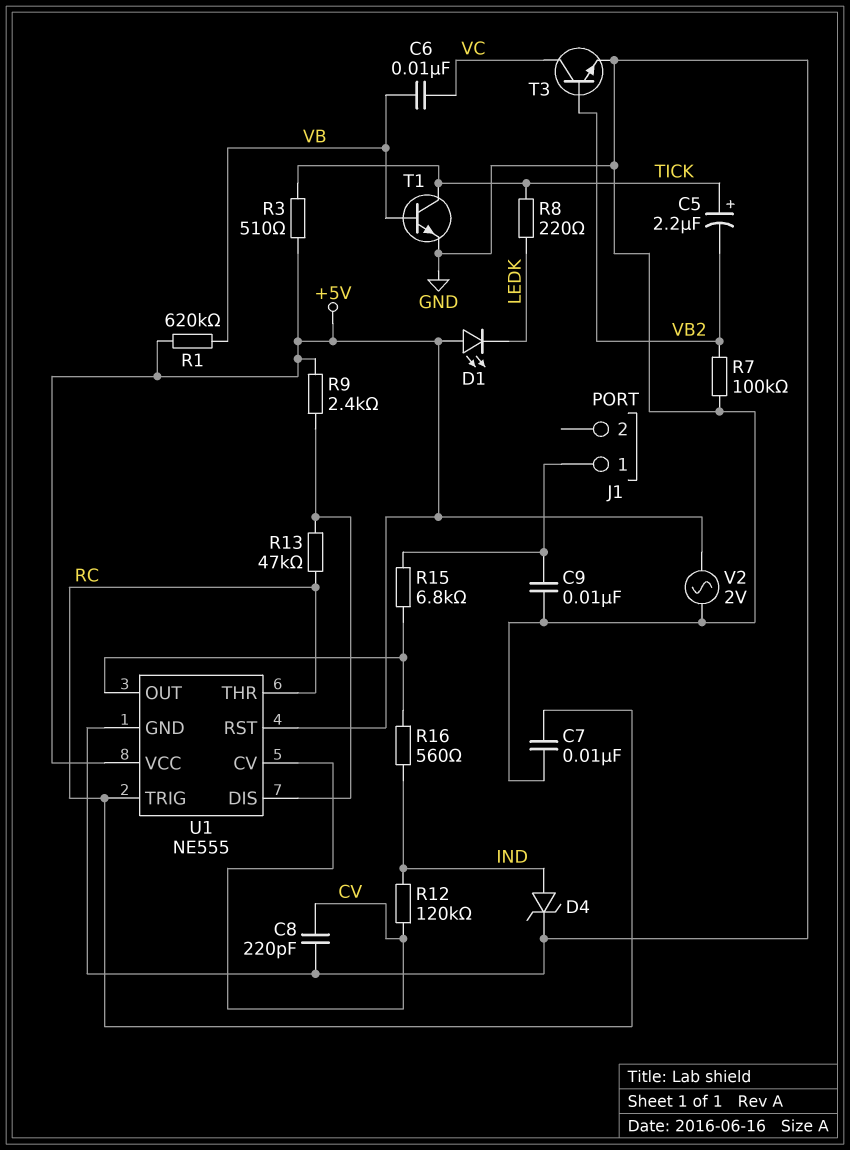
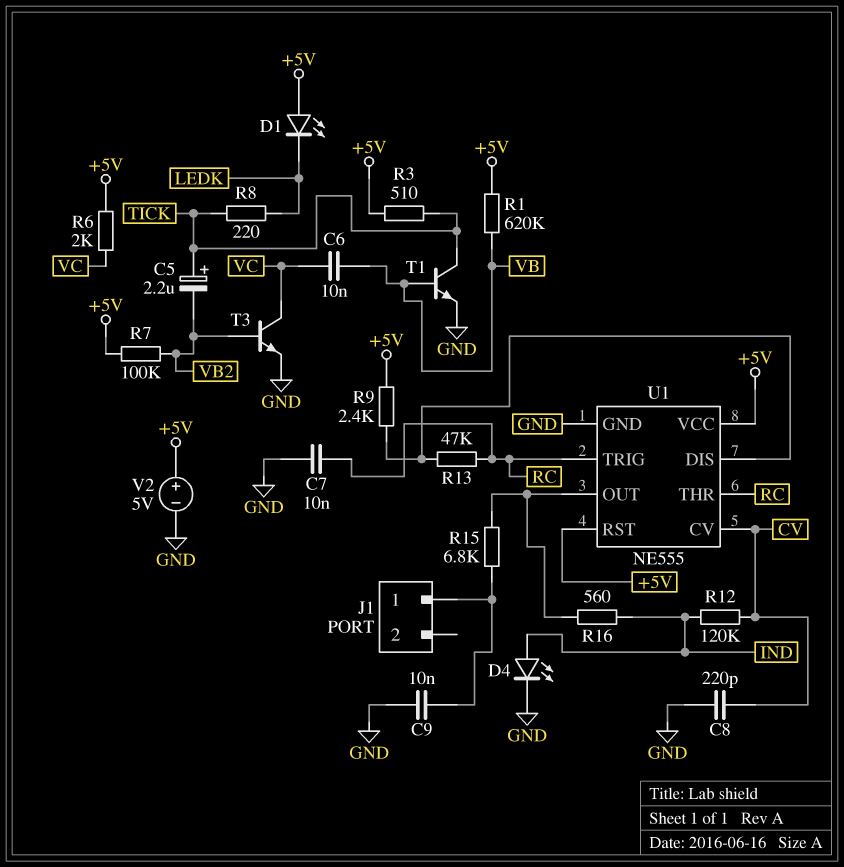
D4: zener (A IND, K GND) -> LED (A IND, K GND)
R6: none -> 2k (+5V, VC)
R7: 100k (GND, VB2) -> 100k (+5V, VB2)
V2: AC 2V (+5V, GND) -> 5V (plus +5V, minus GND)

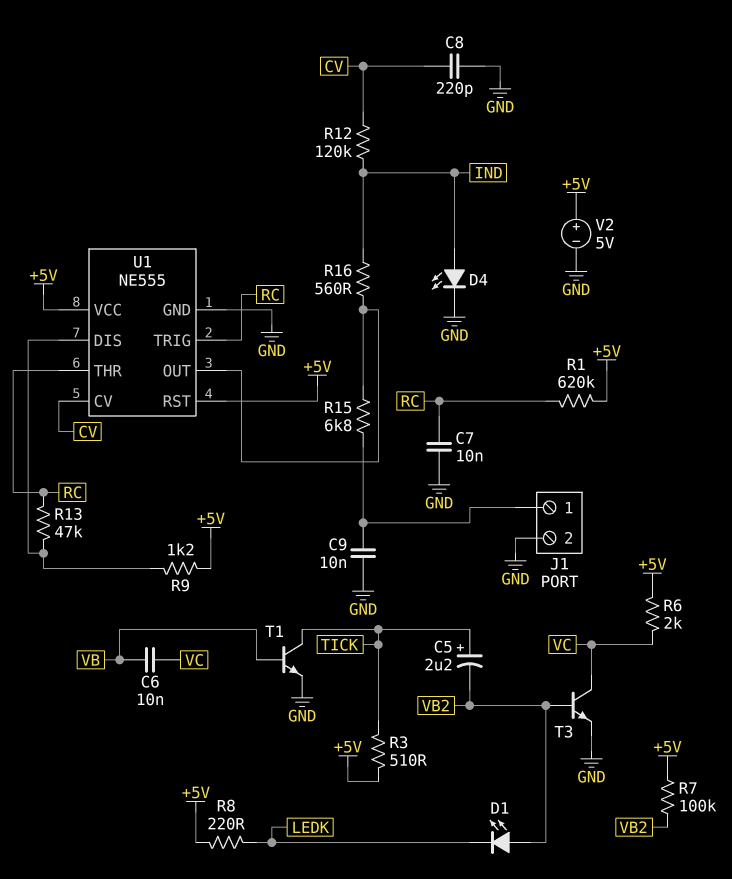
D1: LED (A +5V, K LEDK) -> LED (A VB2, K LEDK)
J1 pin 2: none -> GND
R1: 620k (+5V, VB) -> 620k (+5V, RC)
R8: 220 (LEDK, TICK) -> 220 (+5V, LEDK)
R9: 2.4k (+5V, U1/DIS) -> 1.2k (+5V, U1/DIS)

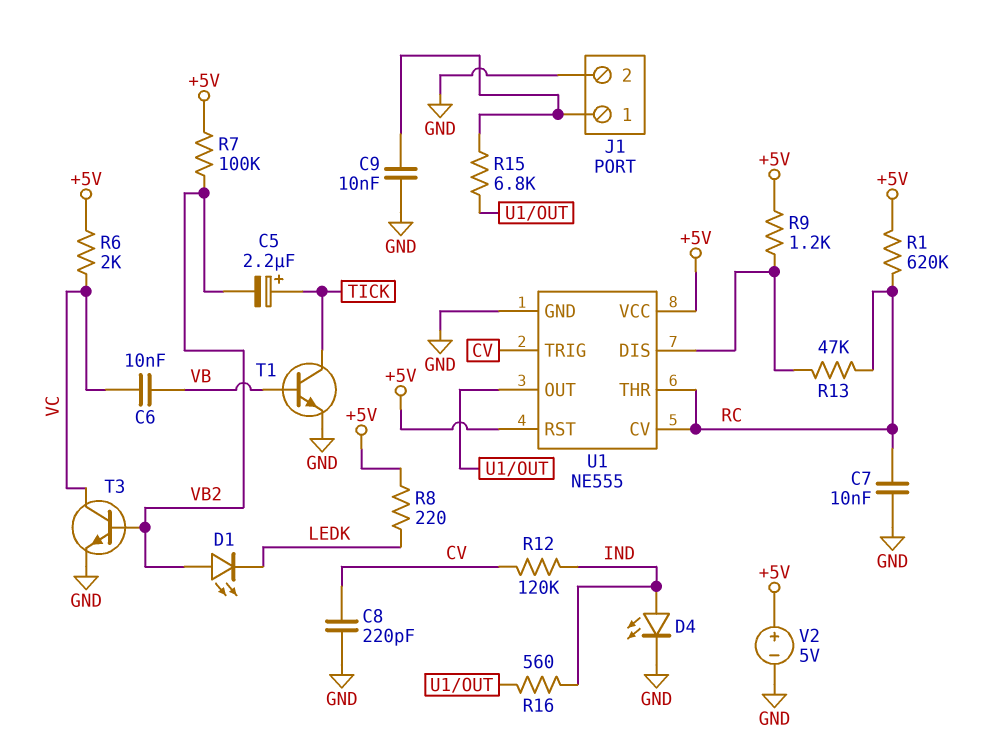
R3: 510 (+5V, TICK) -> none
U1 pin CV: CV -> RC
U1 pin TRIG: RC -> CV

